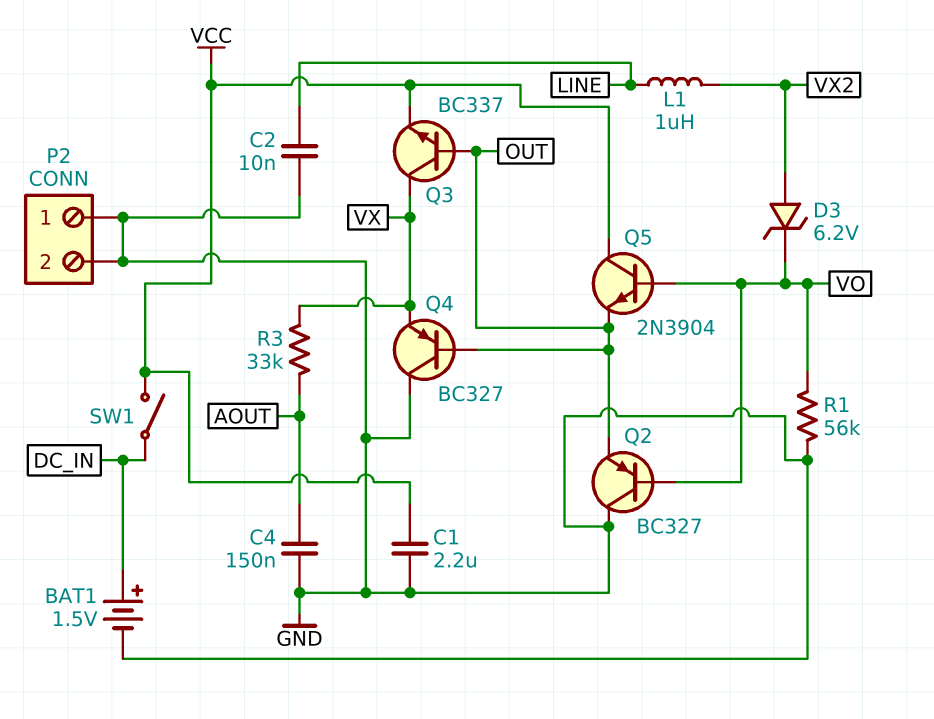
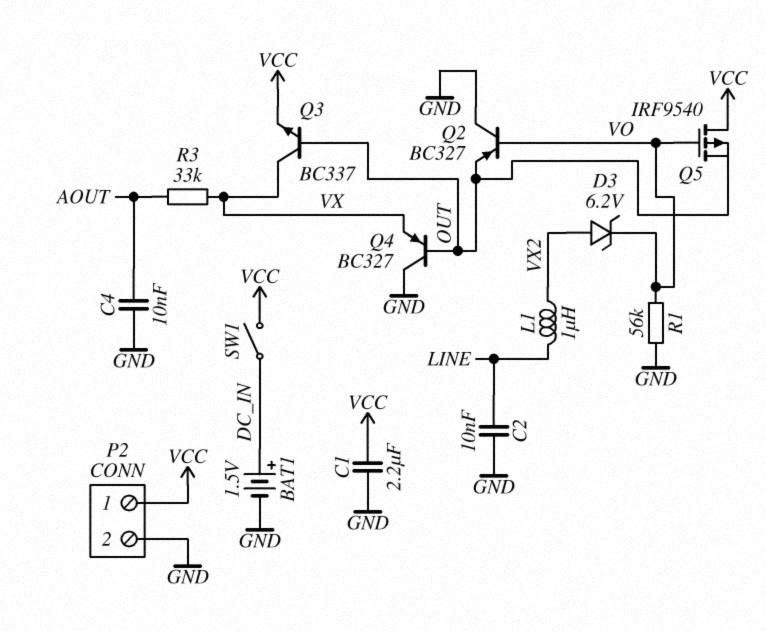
C4: 150nF (AOUT, GND) -> 10nF (AOUT, GND)
P2 pin 1: GND -> VCC
Q5: NPN 2N3904 (B VO, C VCC, E OUT) -> PMOS IRF9540 (G VO, D VCC, S OUT)

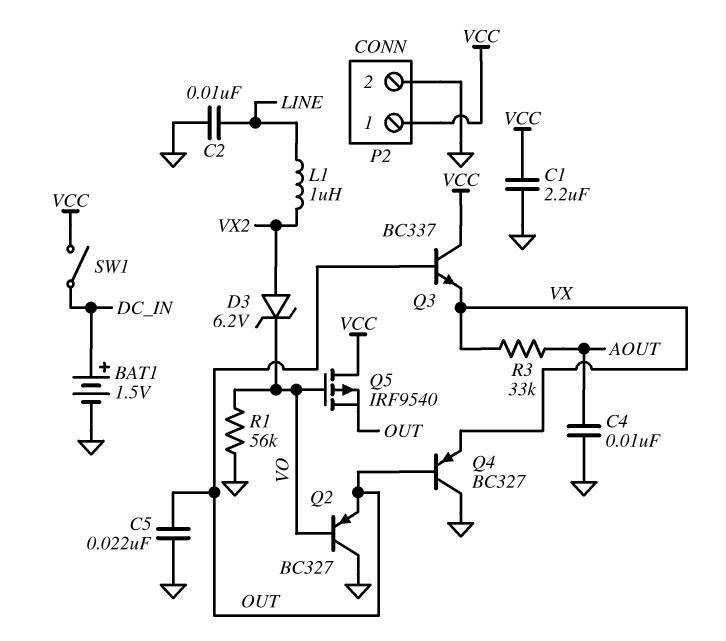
C5: none -> 22nF (GND, OUT)
Q3: NPN BC337 (B OUT, C VX, E VCC) -> NPN BC337 (B OUT, C VCC, E VX)

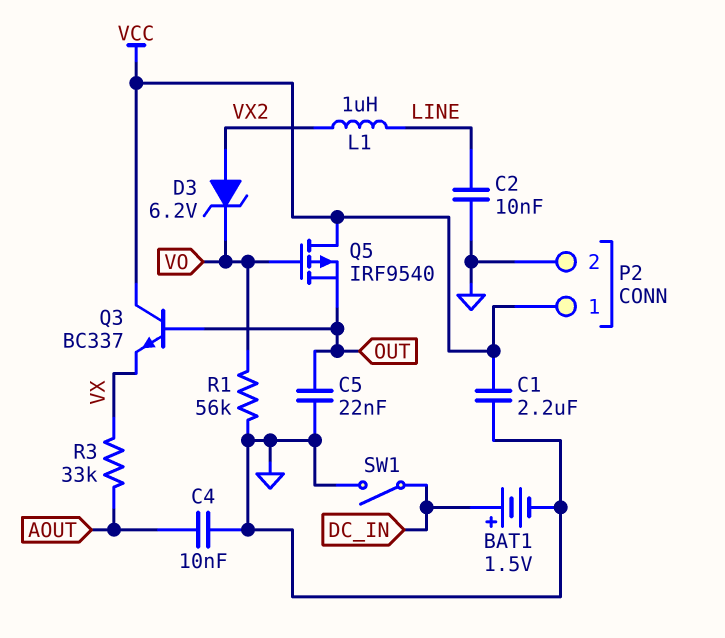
Q2: PNP BC327 (B VO, C GND, E OUT) -> none
Q4: PNP BC327 (B OUT, C GND, E VX) -> none
SW1: switch (DC_IN, VCC) -> switch (DC_IN, GND)

